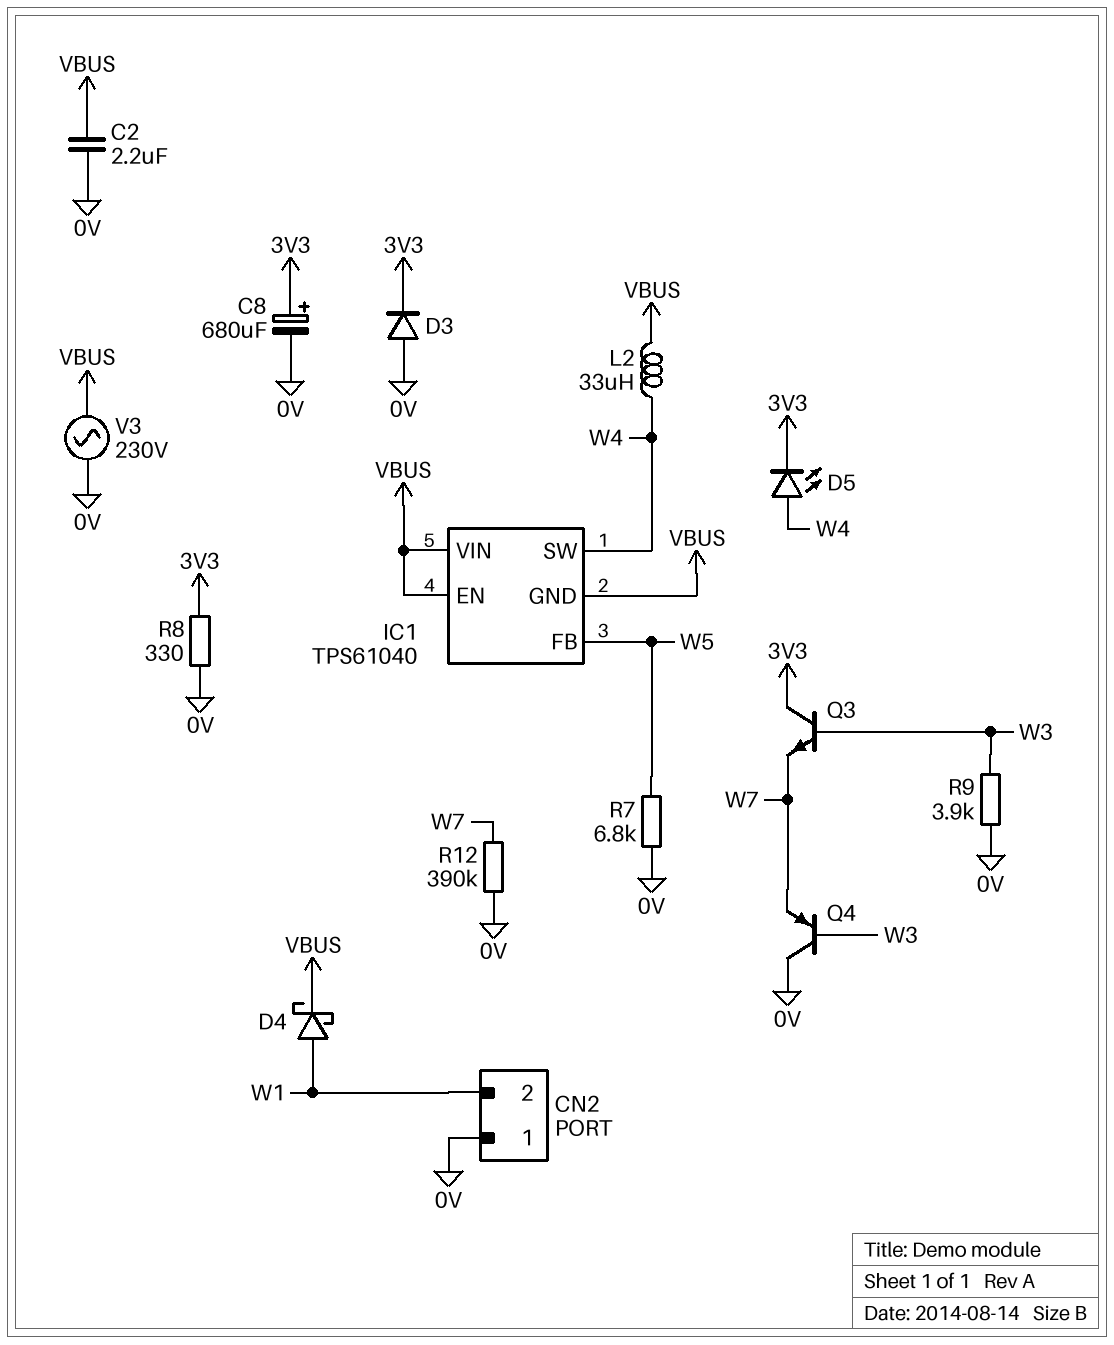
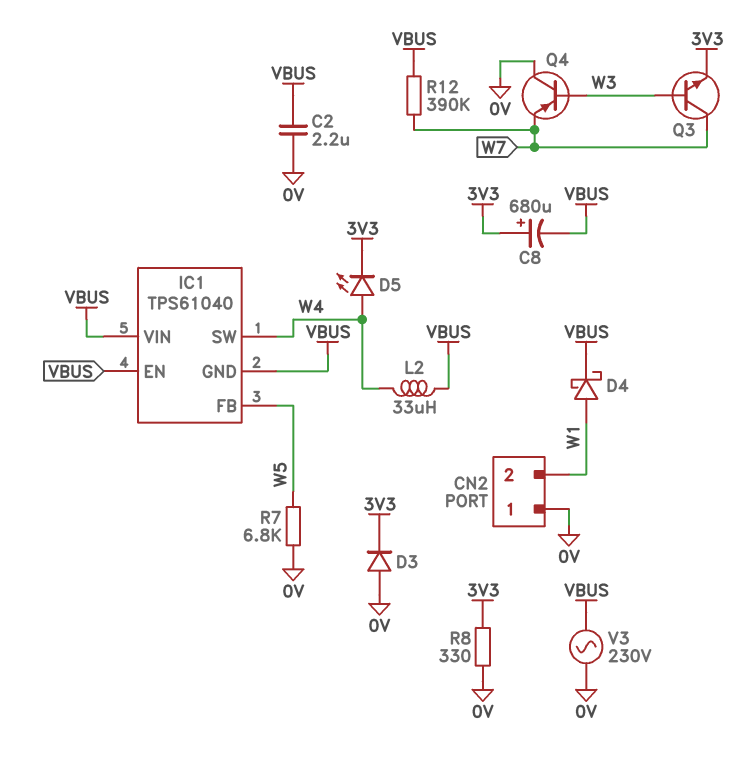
C8: 680uF (plus 3V3, minus 0V) -> 680uF (plus 3V3, minus VBUS)
Q3: NPN (B W3, C 3V3, E W7) -> NPN (B W3, C W7, E 3V3)
R9: 3.9k (0V, W3) -> none
R12: 390k (0V, W7) -> 390k (VBUS, W7)

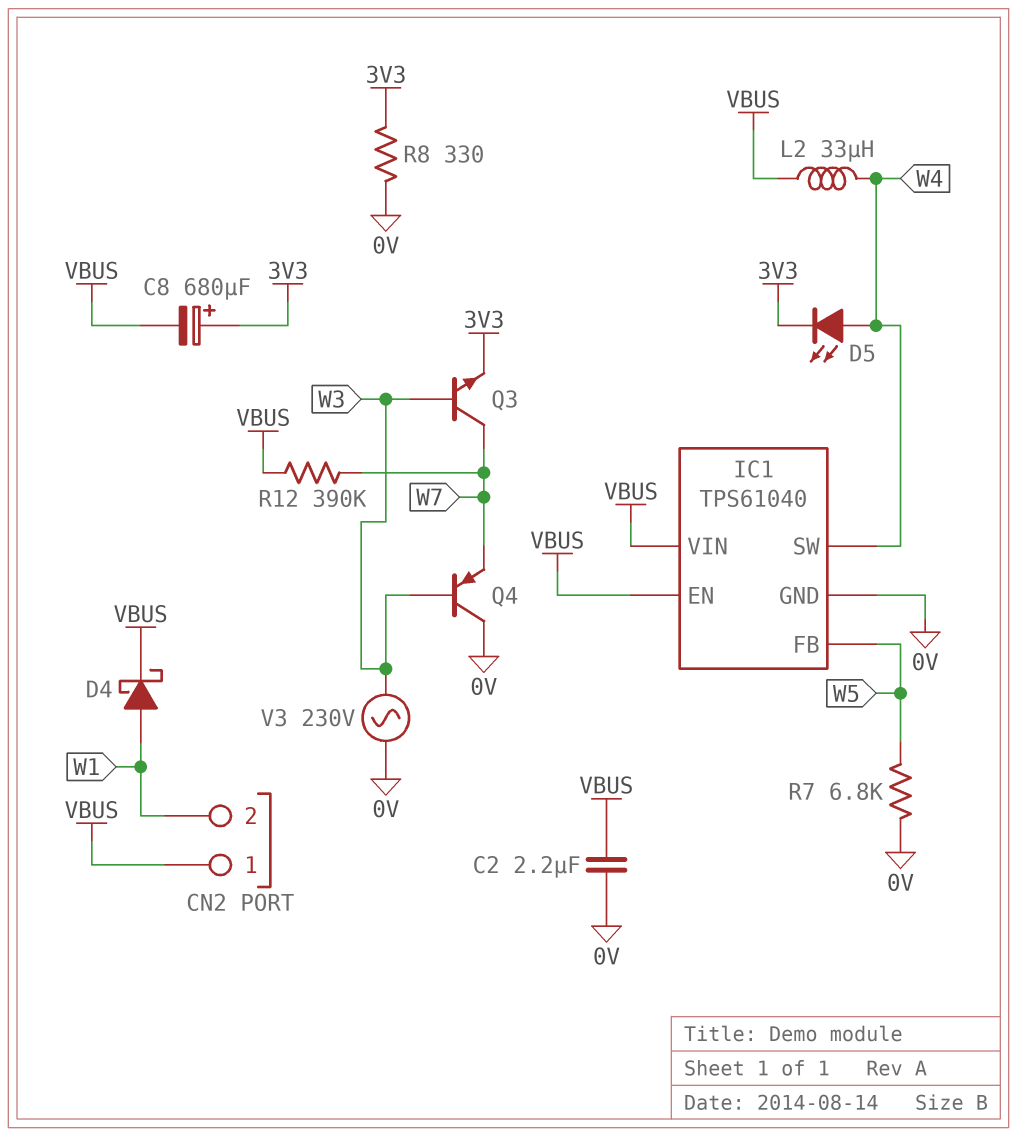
CN2 pin 1: 0V -> VBUS
D3: diode (A 0V, K 3V3) -> none
IC1 pin GND: VBUS -> 0V
V3: AC 230V (0V, VBUS) -> AC 230V (0V, W3)

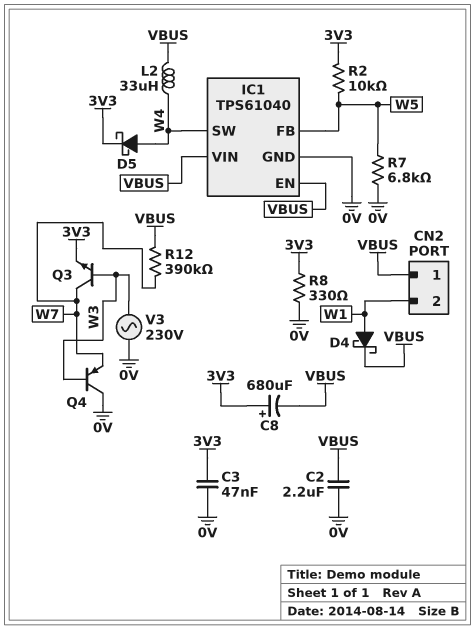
C3: none -> 47nF (0V, 3V3)
D5: LED (A W4, K 3V3) -> schottky (A W4, K 3V3)
R2: none -> 10k (3V3, W5)

